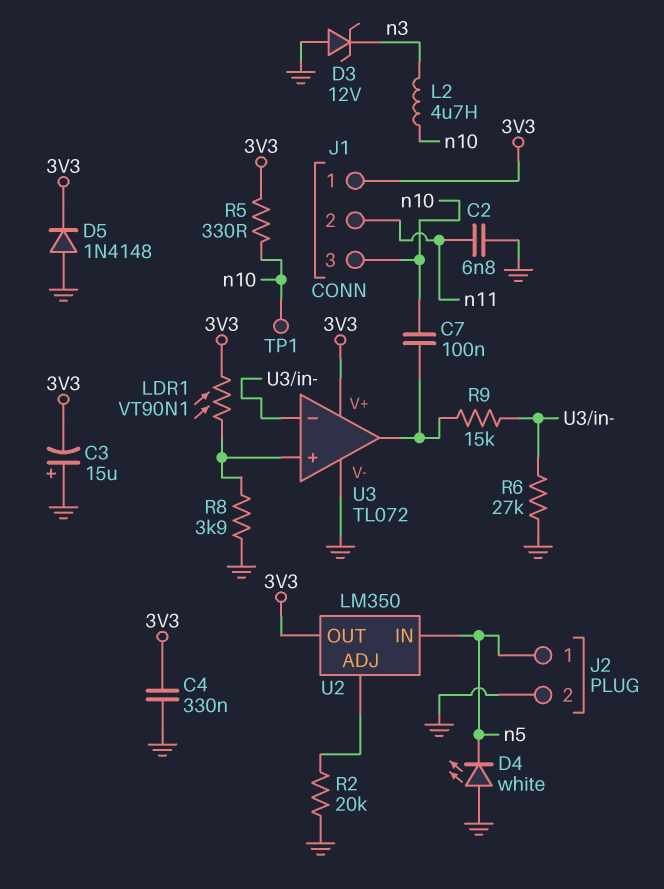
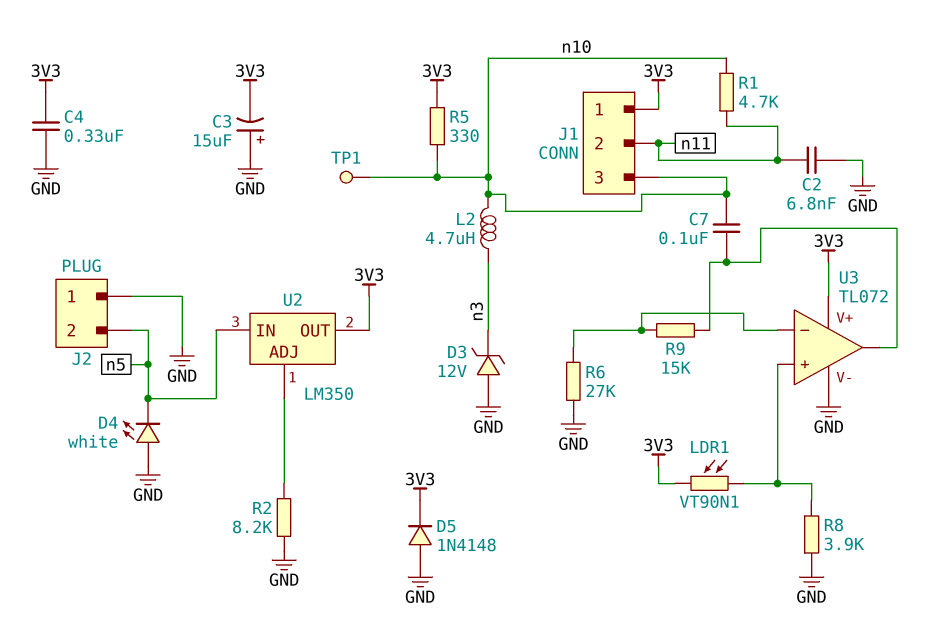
J2 pin 1: n5 -> GND
J2 pin 2: GND -> n5
R1: none -> 4.7k (n10, n11)
R2: 20k (GND, U2/ADJ) -> 8.2k (GND, U2/ADJ)

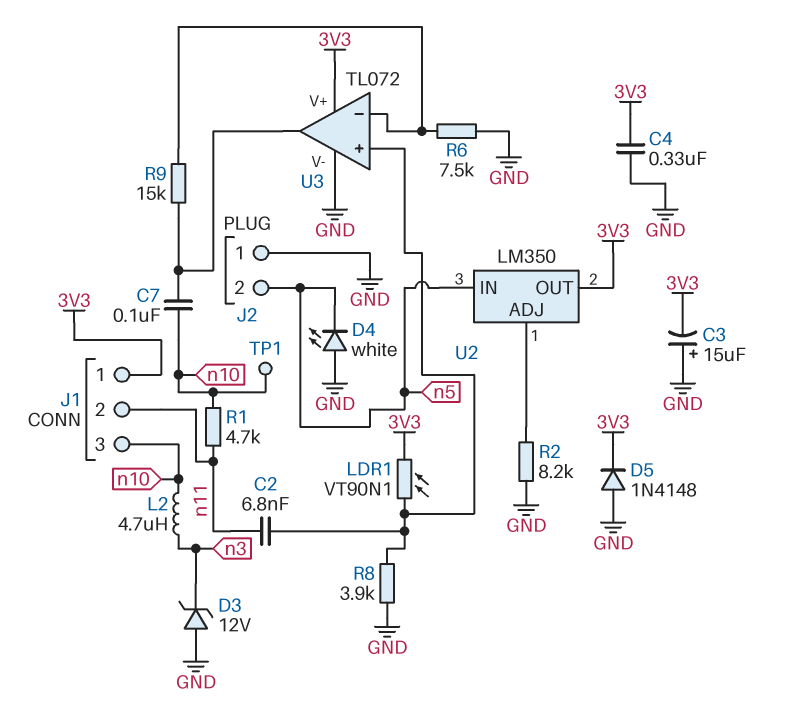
C2: 6.8nF (GND, n11) -> 6.8nF (U3/in+, n11)
R5: 330 (3V3, n10) -> none
R6: 27k (GND, U3/in-) -> 7.5k (GND, U3/in-)

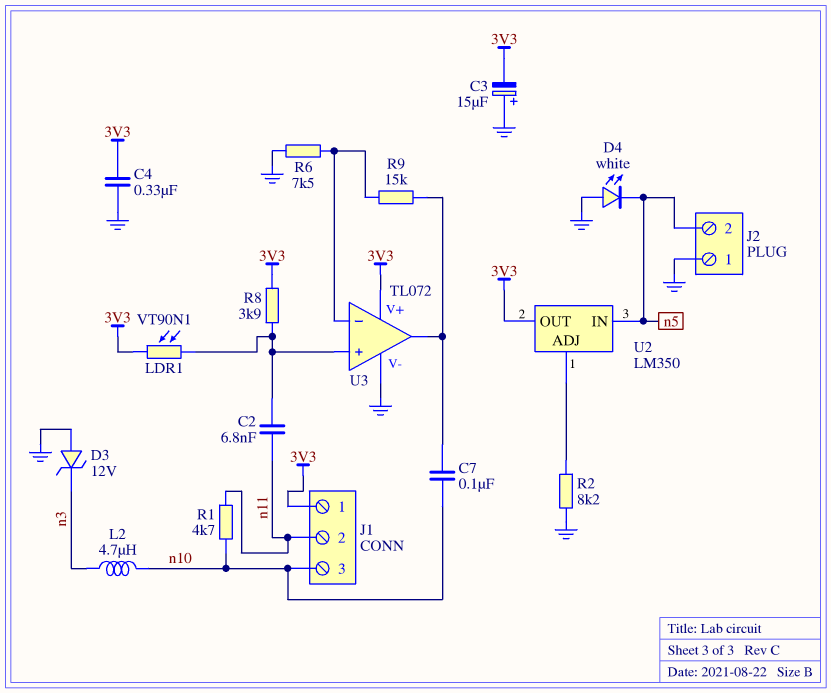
D5: diode 1N4148 (A GND, K 3V3) -> none
R8: 3.9k (GND, U3/in+) -> 3.9k (3V3, U3/in+)
TP1: test point (n10) -> none

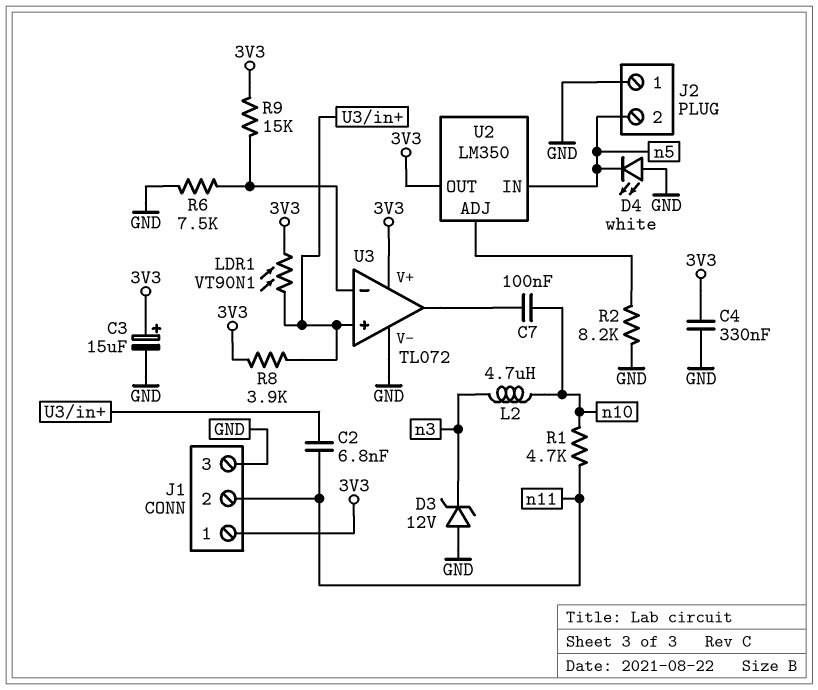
C3: 15uF (plus GND, minus 3V3) -> 15uF (plus 3V3, minus GND)
J1 pin 3: n10 -> GND
R9: 15k (U3/in-, U3/out) -> 15k (3V3, U3/in-)

